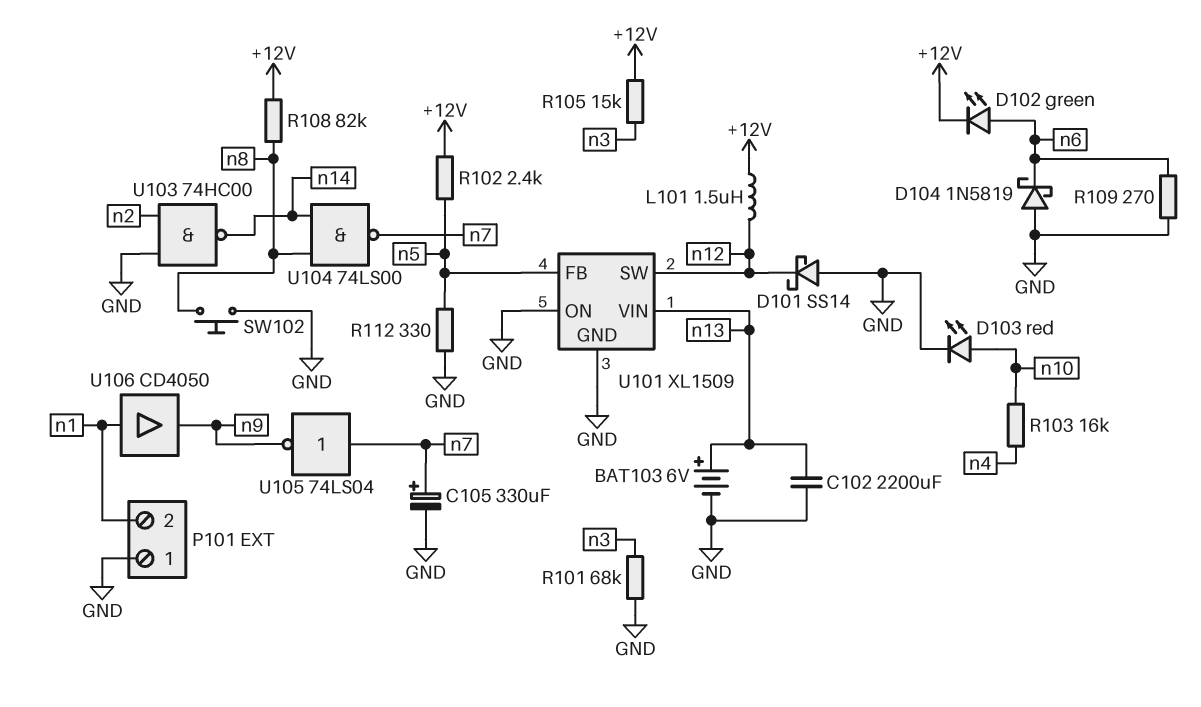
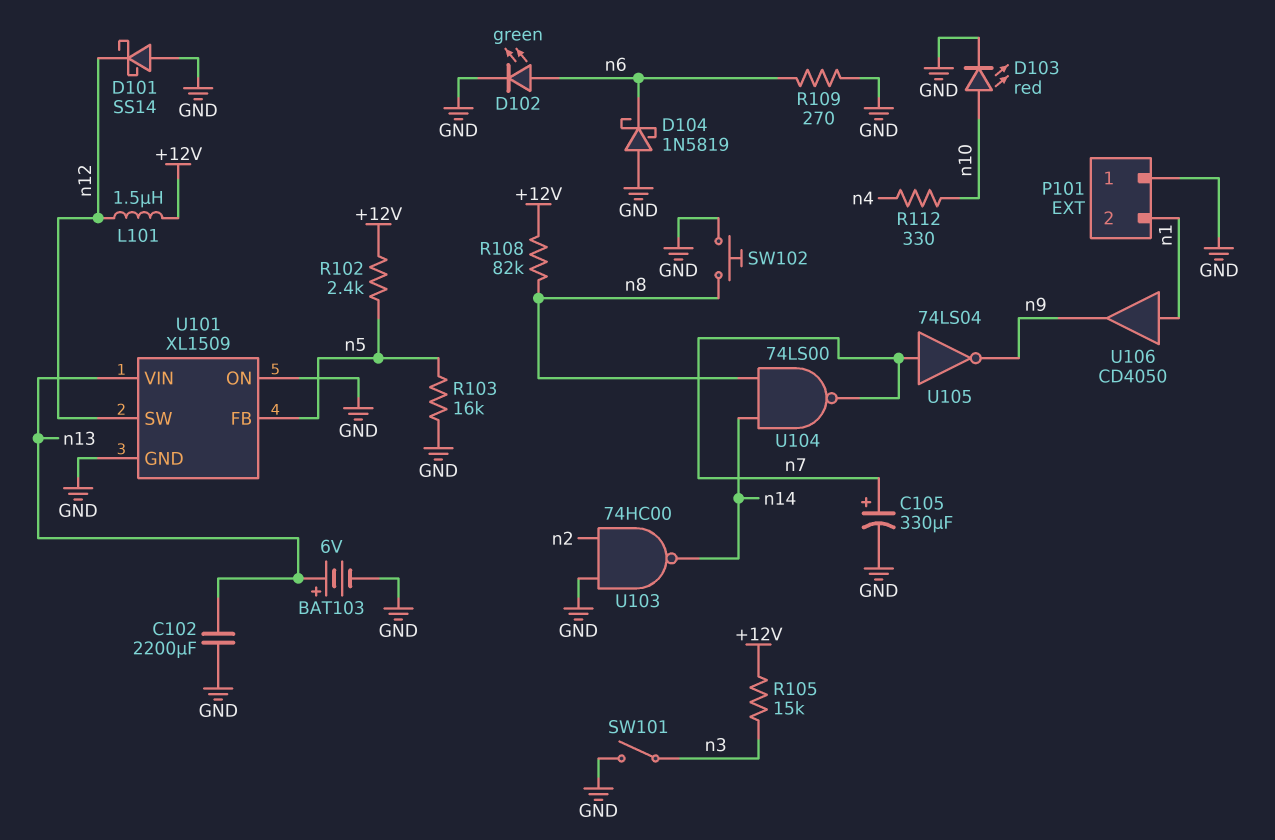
D102: LED green (A n6, K +12V) -> LED green (A n6, K GND)
R101: 68k (GND, n3) -> none
R103: 16k (n4, n10) -> 16k (GND, n5)
R112: 330 (GND, n5) -> 330 (n4, n10)
SW101: none -> switch (GND, n3)

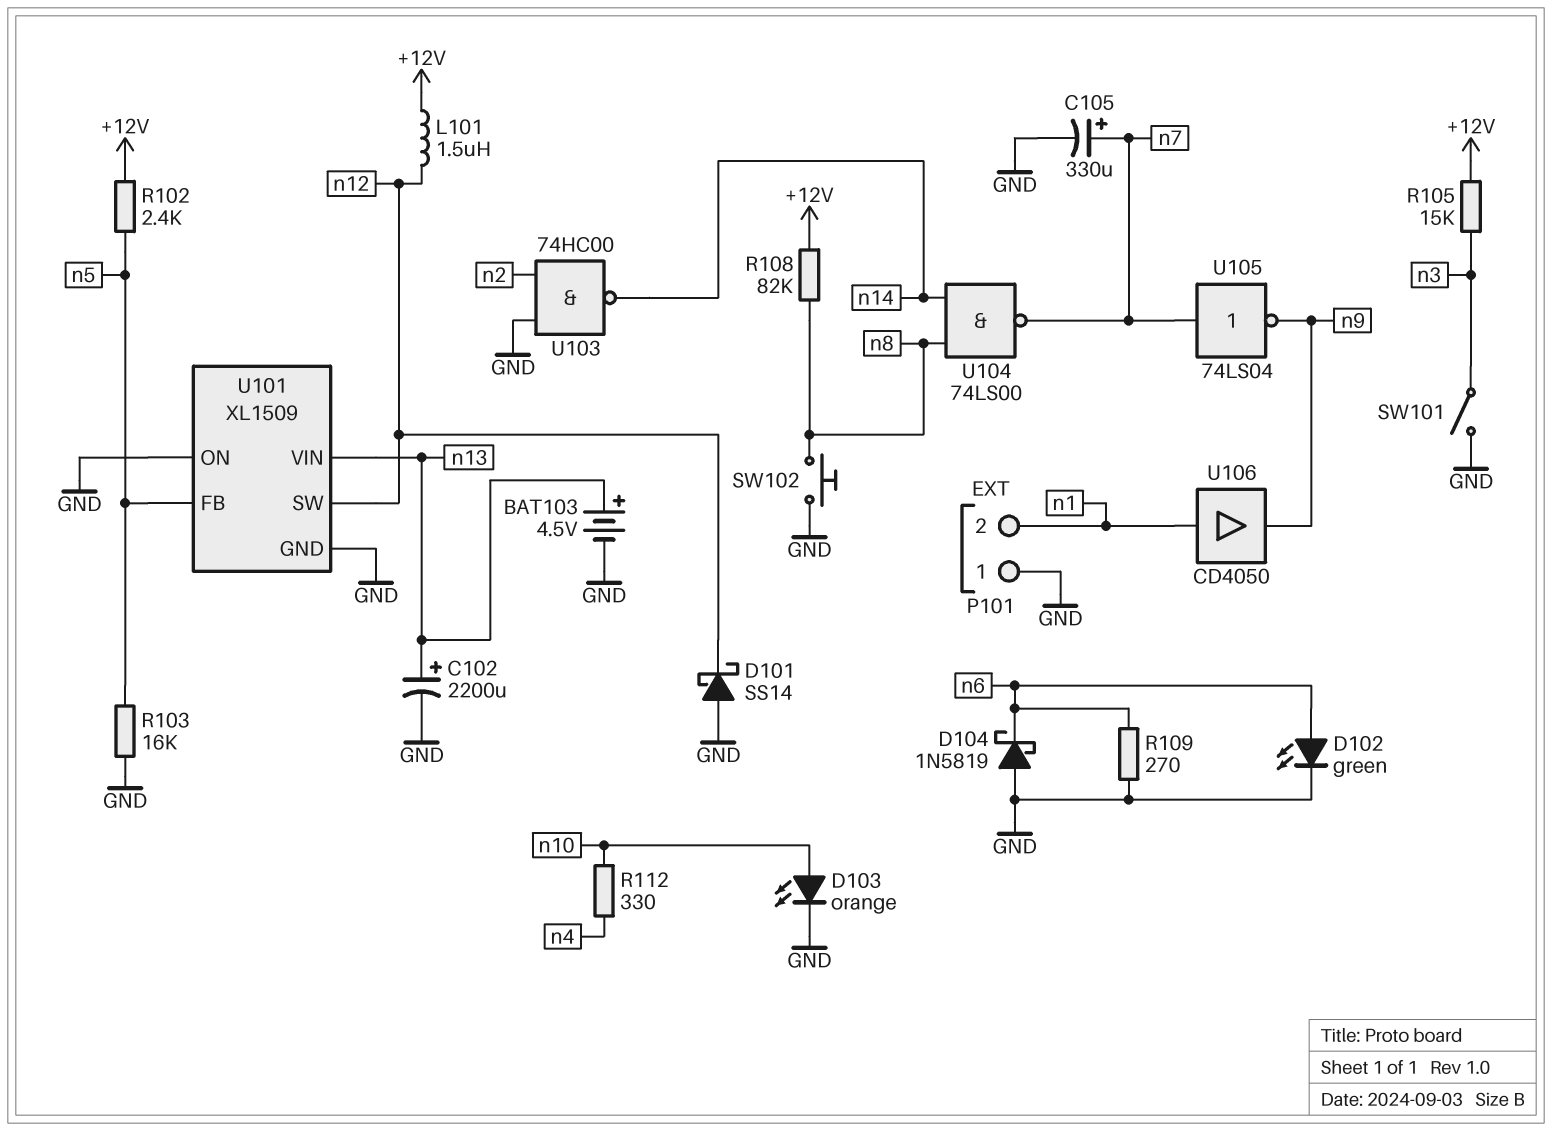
BAT103: 6V (plus n13, minus GND) -> 4.5V (plus n13, minus GND)
C102: 2200uF (GND, n13) -> 2200uF (plus n13, minus GND)
D103: LED red (A n10, K GND) -> LED orange (A n10, K GND)

